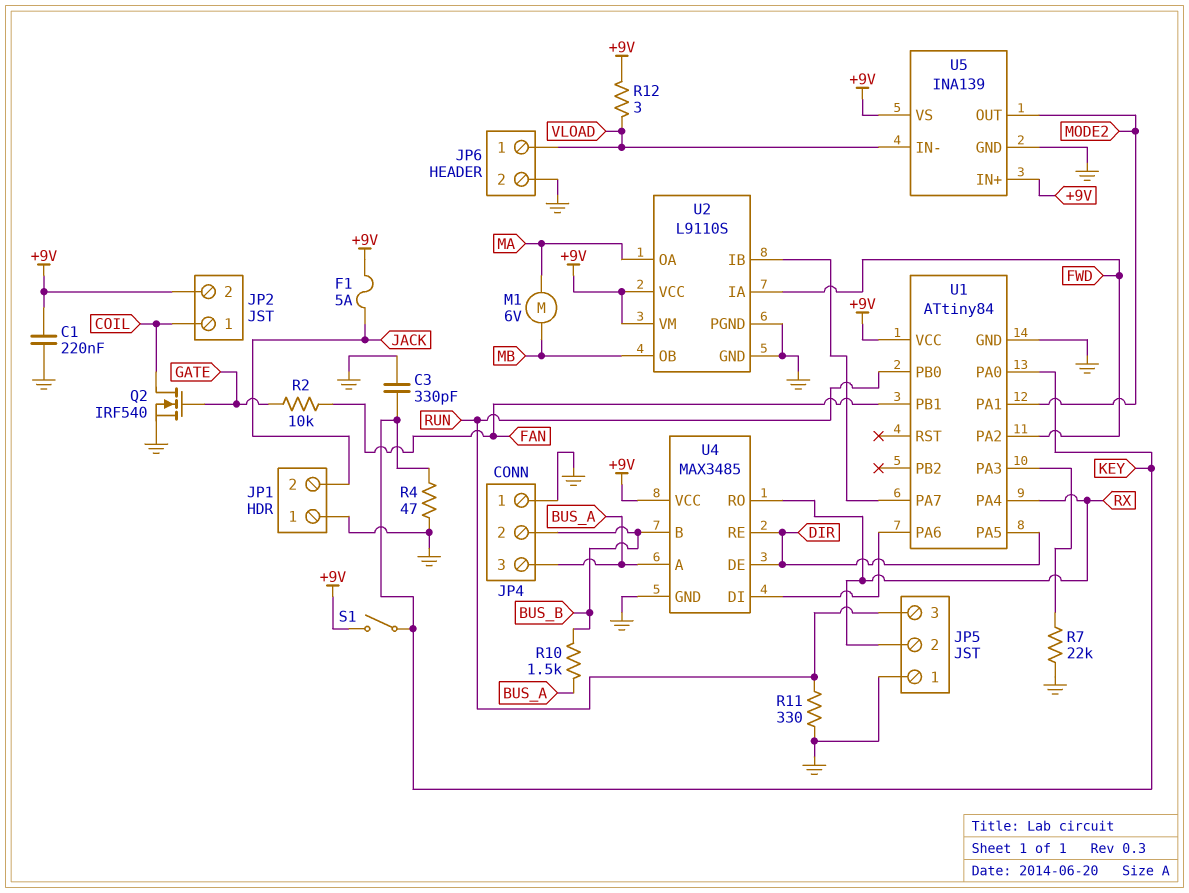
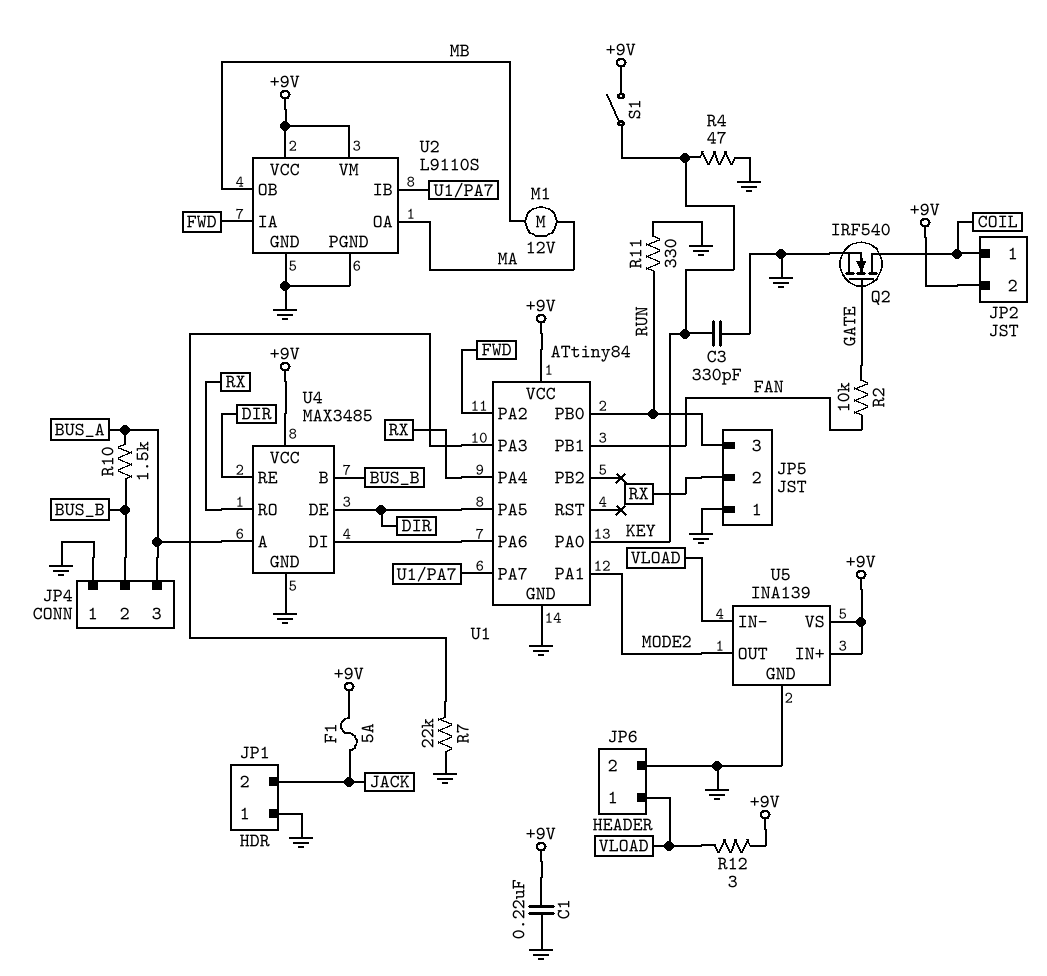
M1: motor 6V (MA, MB) -> motor 12V (MA, MB)

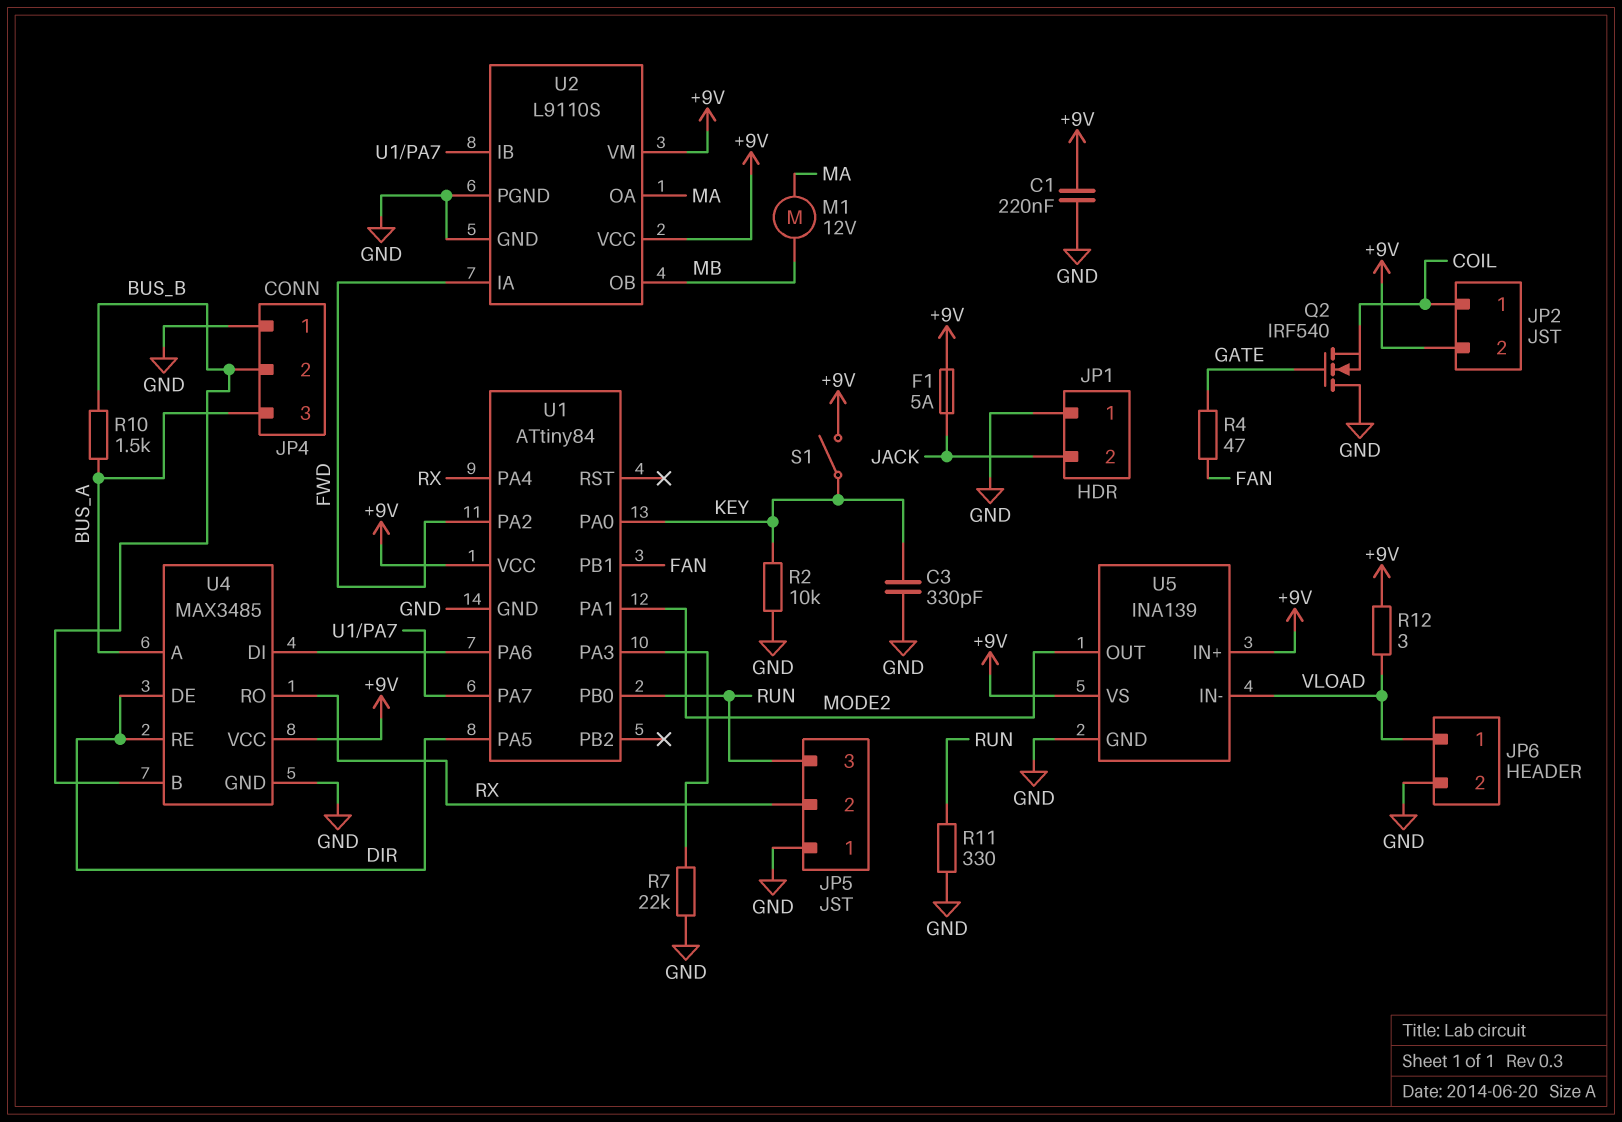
Q2: NMOS IRF540 (G GATE, D COIL, S GND) -> NMOS IRF540 (G GATE, D GND, S COIL)
R2: 10k (FAN, GATE) -> 10k (GND, KEY)
R4: 47 (GND, KEY) -> 47 (FAN, GATE)

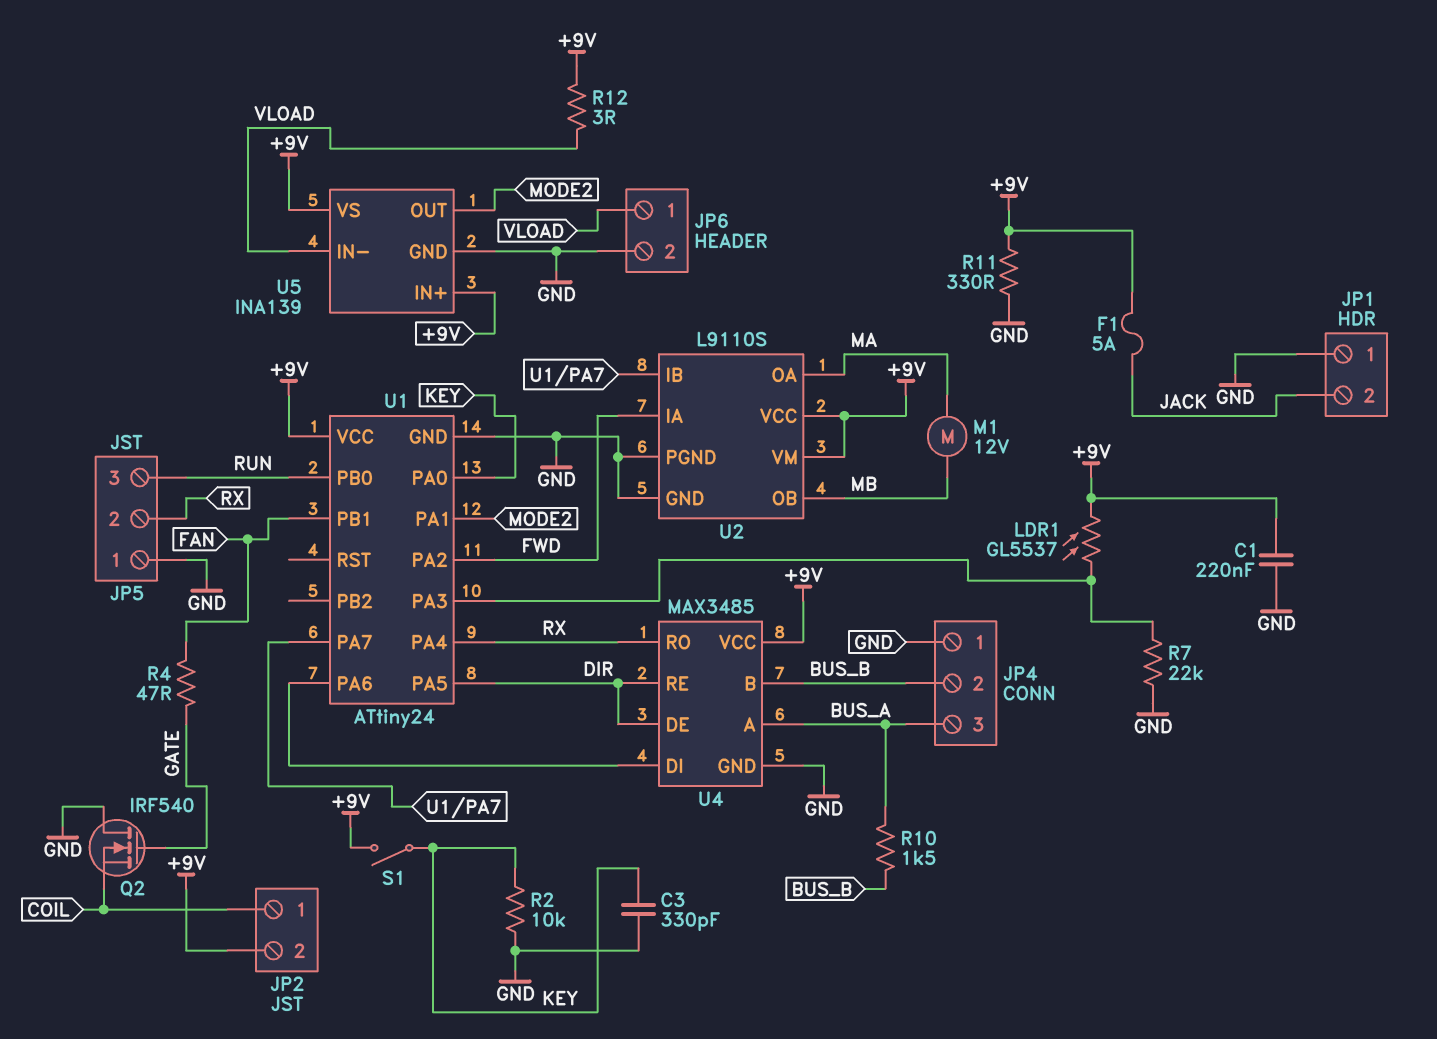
LDR1: none -> GL5537 (+9V, U1/PA3)
R11: 330 (GND, RUN) -> 330 (+9V, GND)
U1: ATtiny84 -> ATtiny24

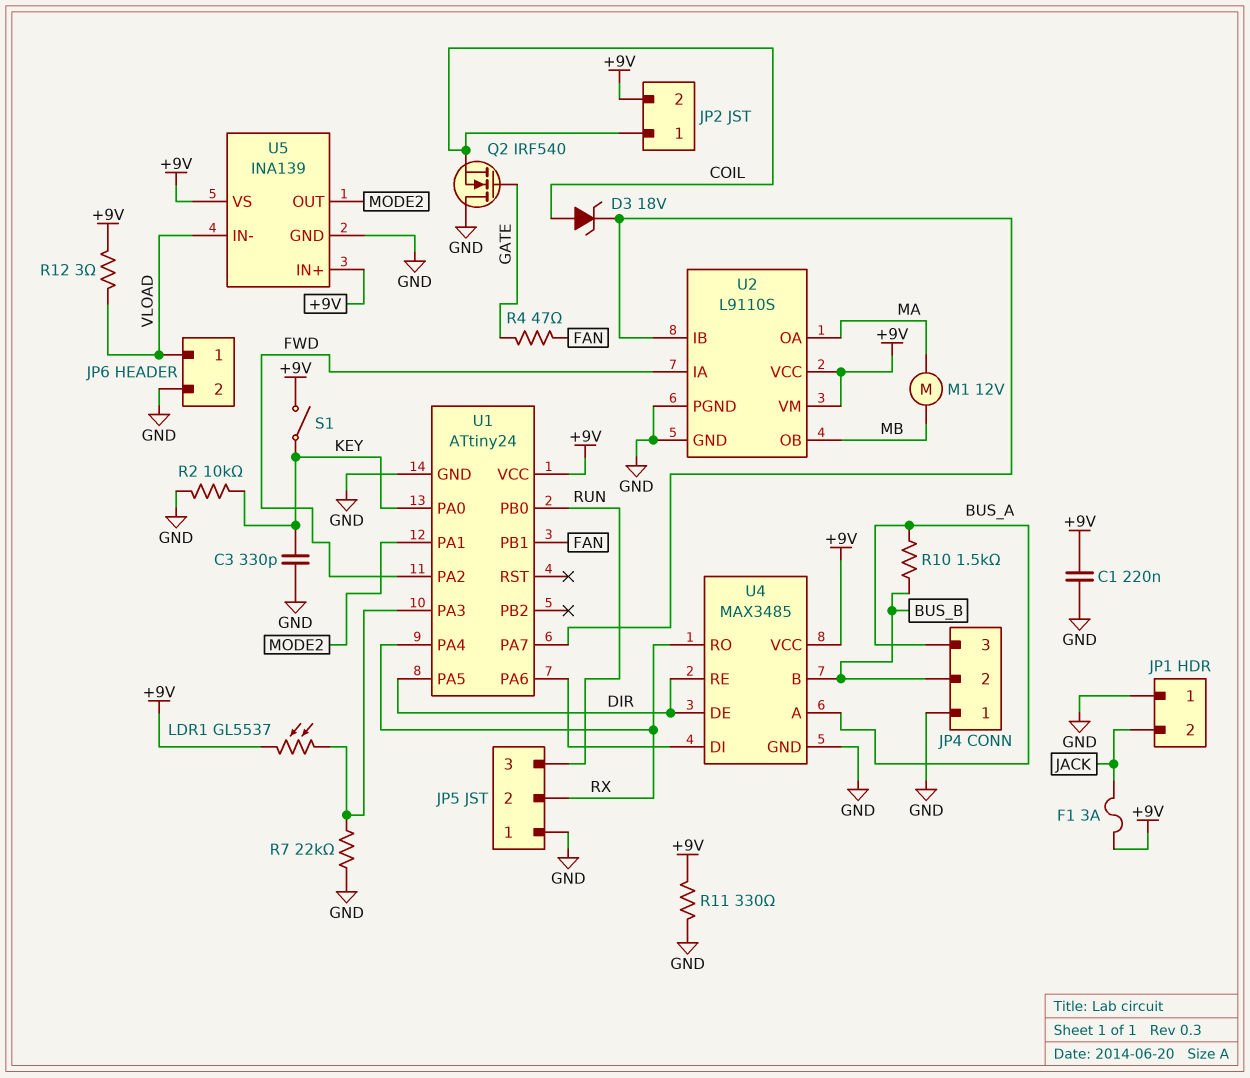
D3: none -> zener 18V (A COIL, K U1/PA7)
F1: 5A (+9V, JACK) -> 3A (+9V, JACK)

